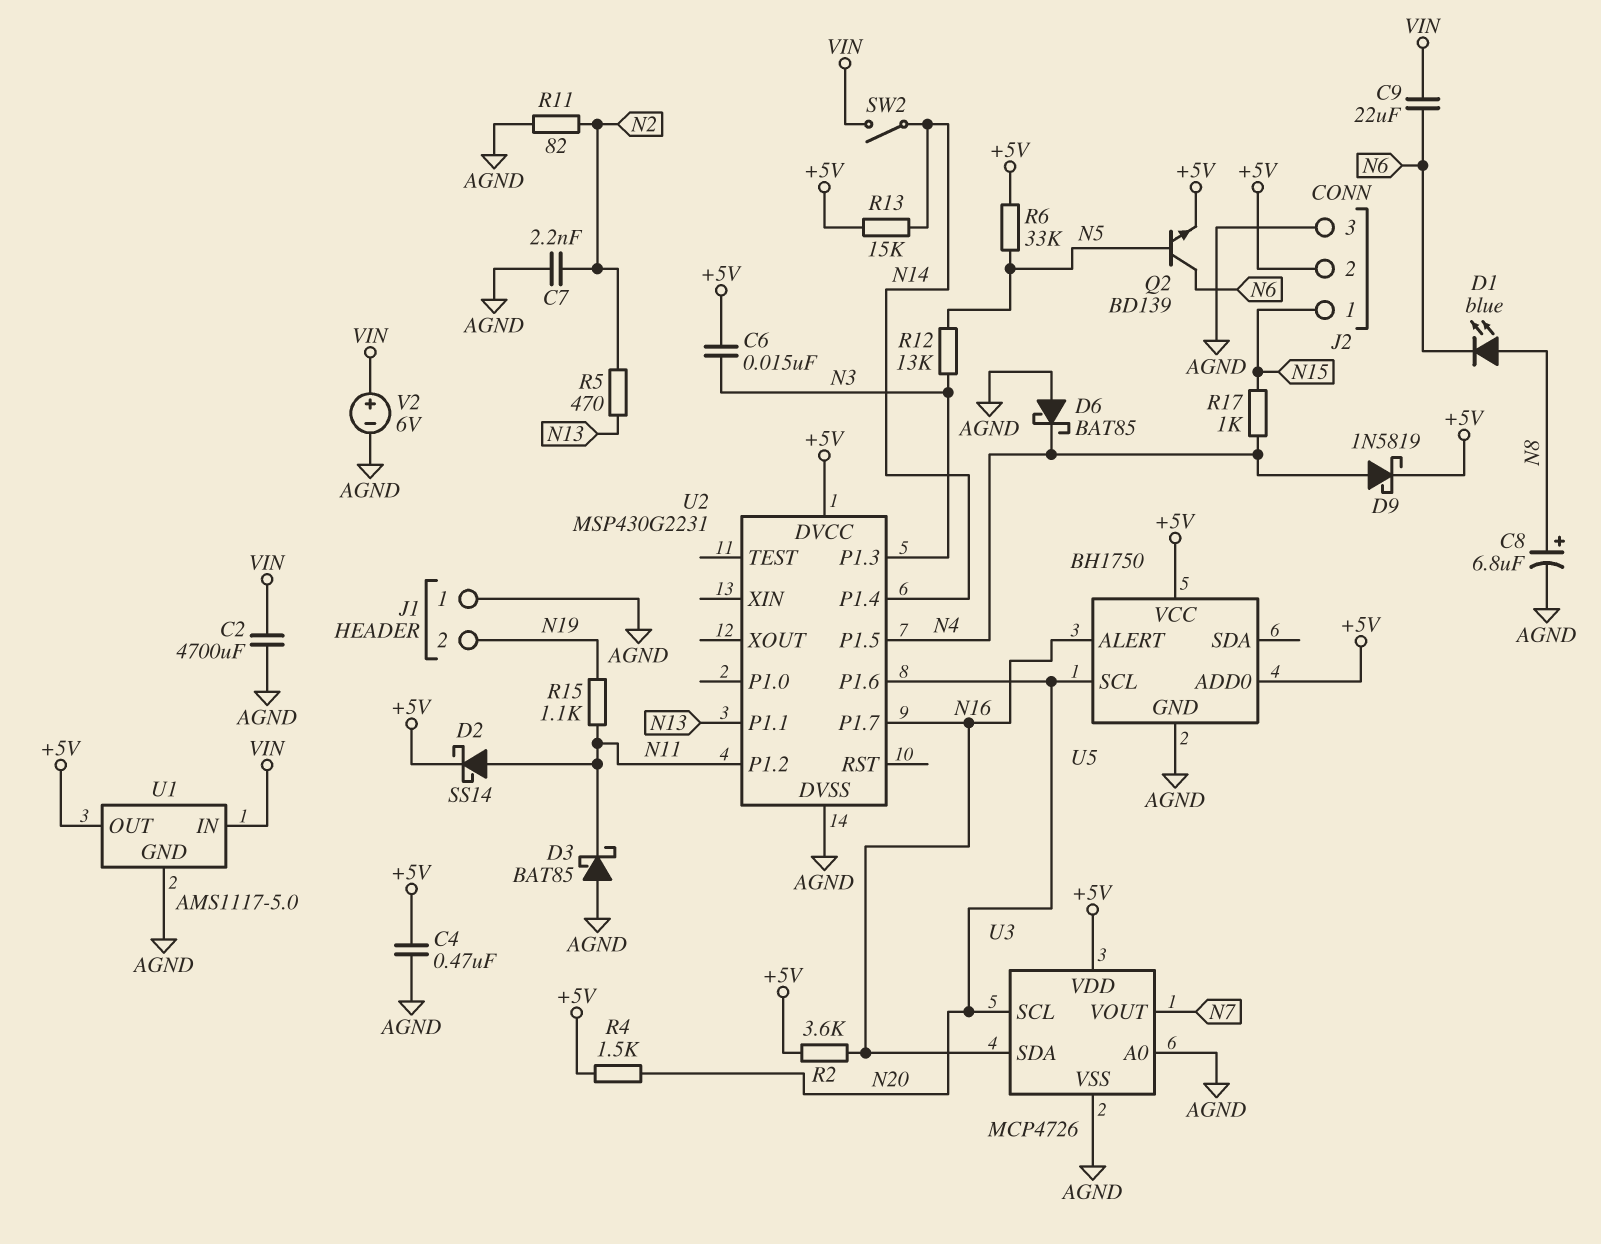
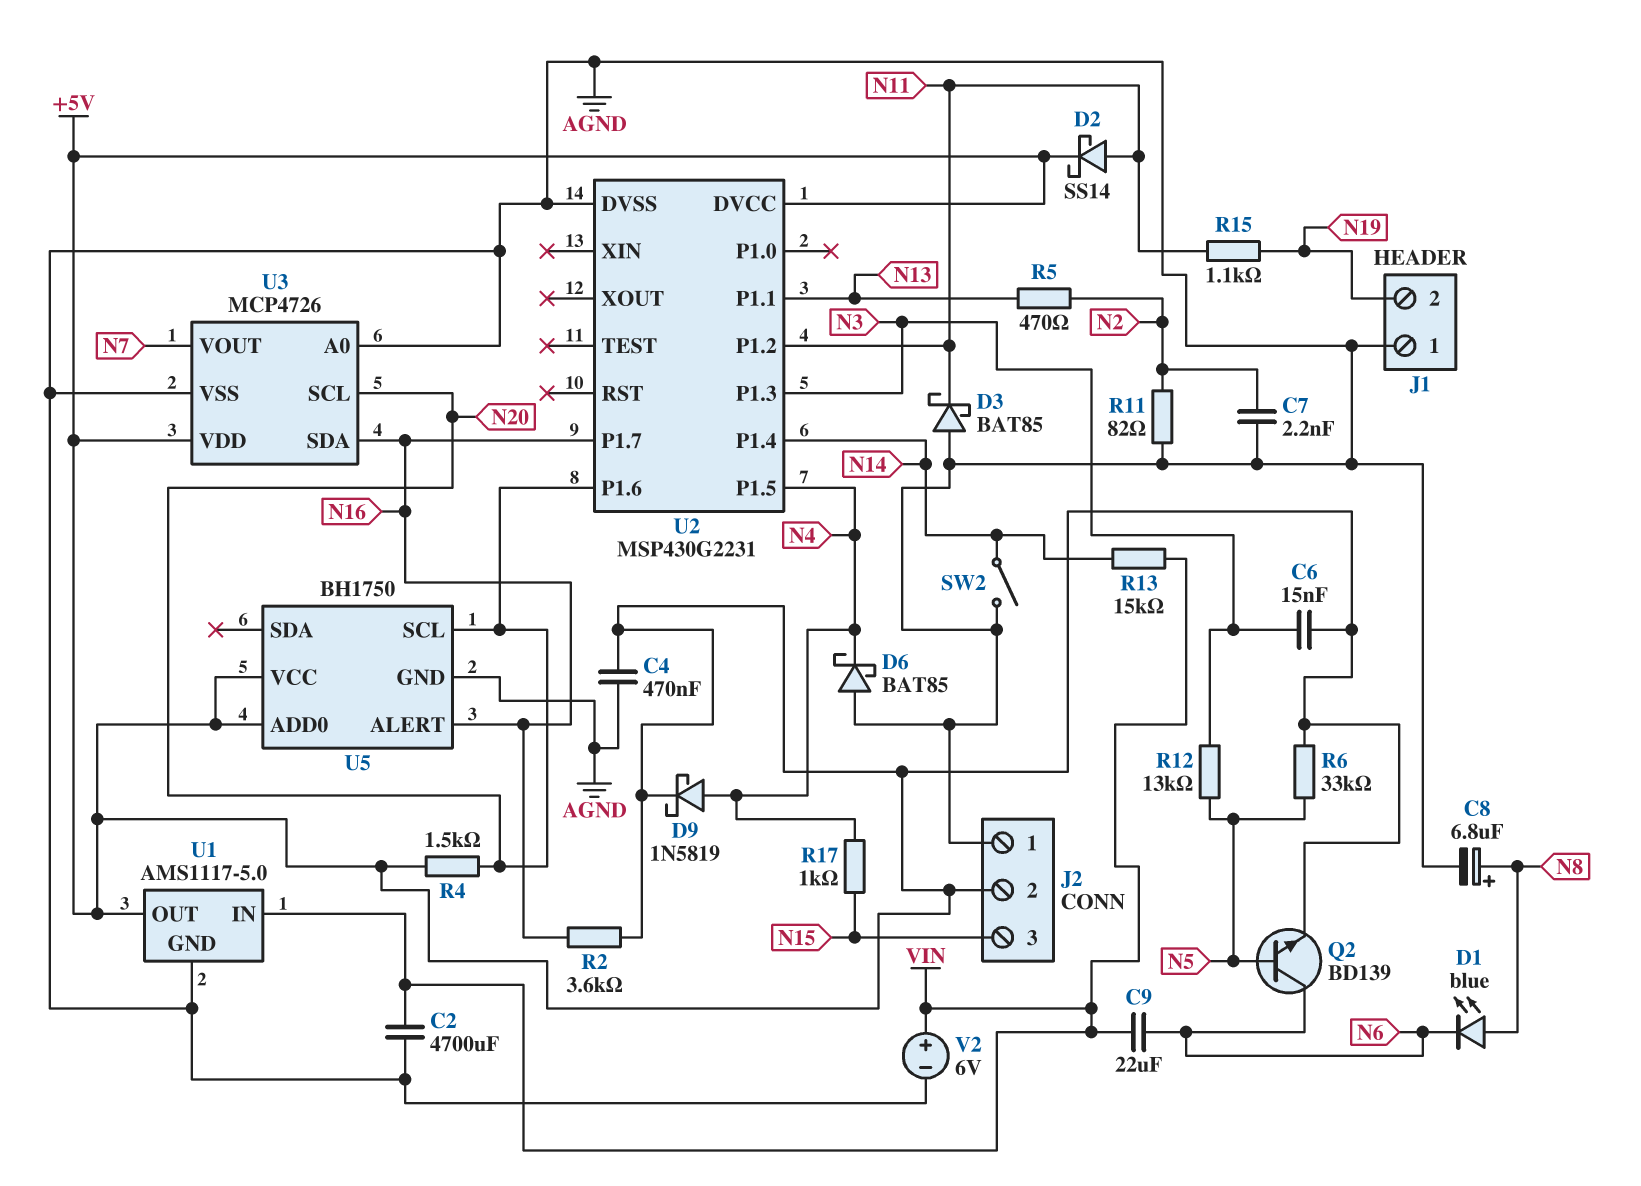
J2 pin 1: N15 -> AGND
J2 pin 3: AGND -> N15
R13: 15k (+5V, N14) -> 15k (N14, VIN)
SW2: switch (N14, VIN) -> switch (AGND, N14)

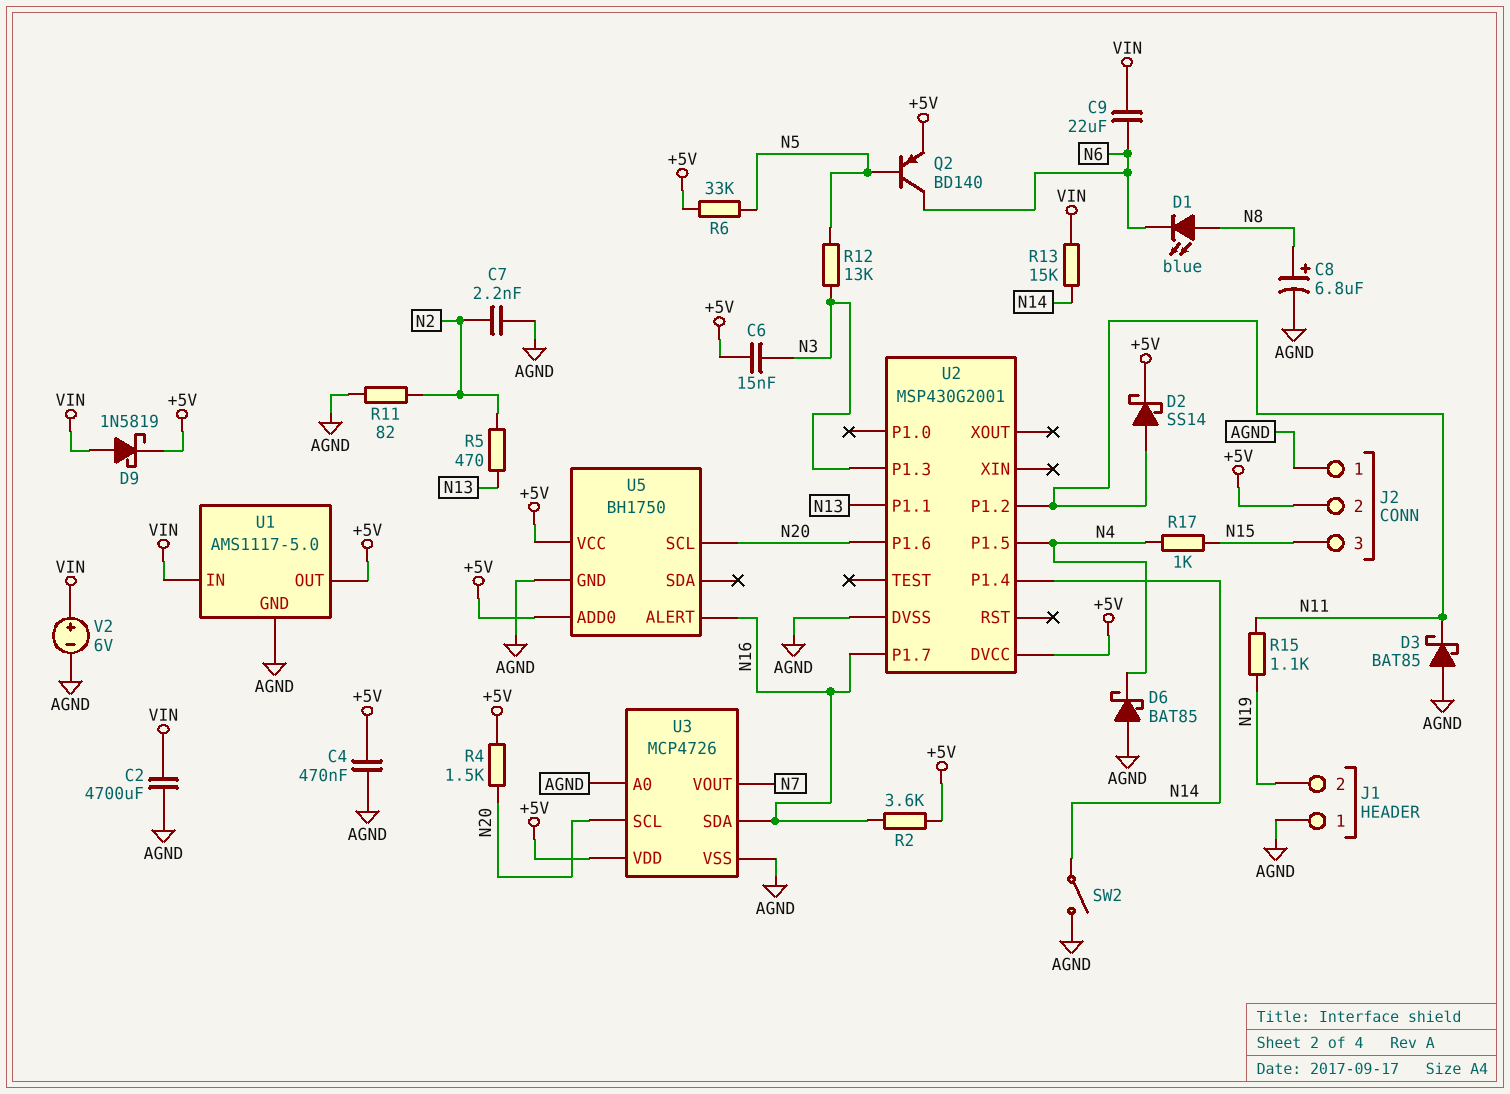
D9: schottky 1N5819 (A N4, K +5V) -> schottky 1N5819 (A VIN, K +5V)
Q2: NPN BD139 (B N5, C N6, E +5V) -> PNP BD140 (B N5, C N6, E +5V)
U2: MSP430G2231 -> MSP430G2001

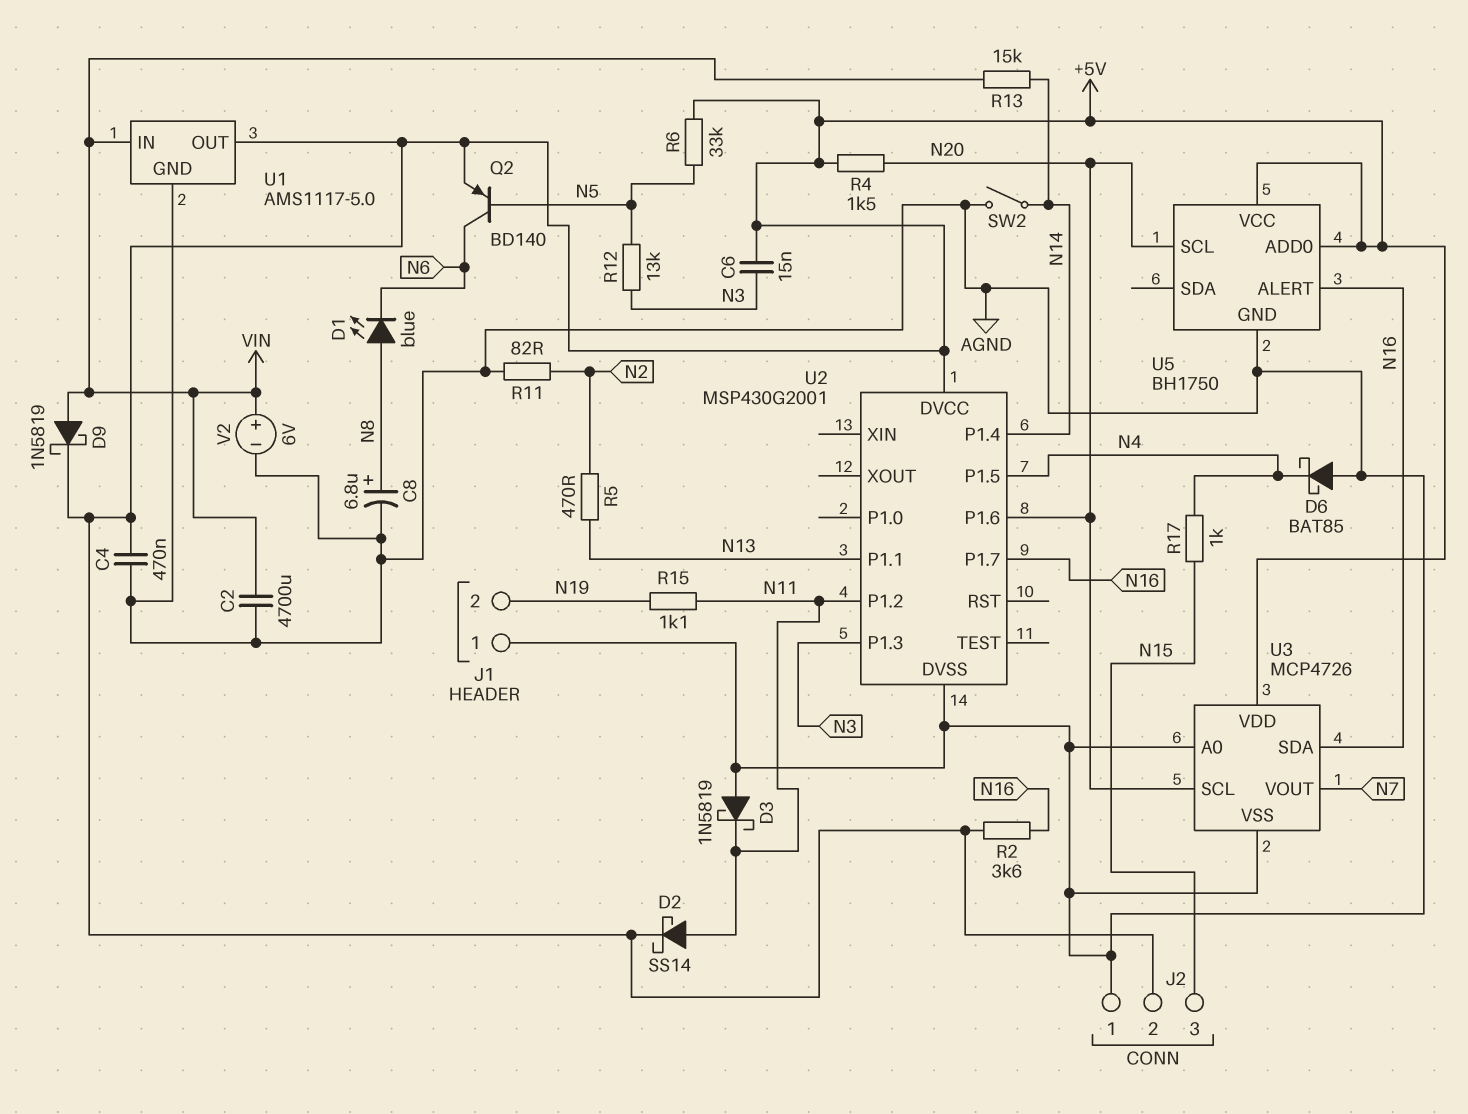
C7: 2.2nF (AGND, N2) -> none
C9: 22uF (N6, VIN) -> none
D3: schottky BAT85 (A AGND, K N11) -> schottky 1N5819 (A AGND, K N11)

